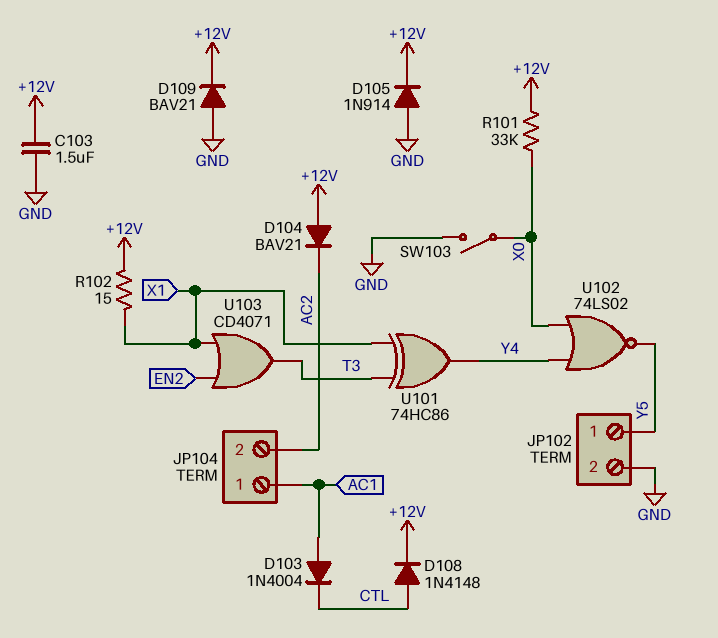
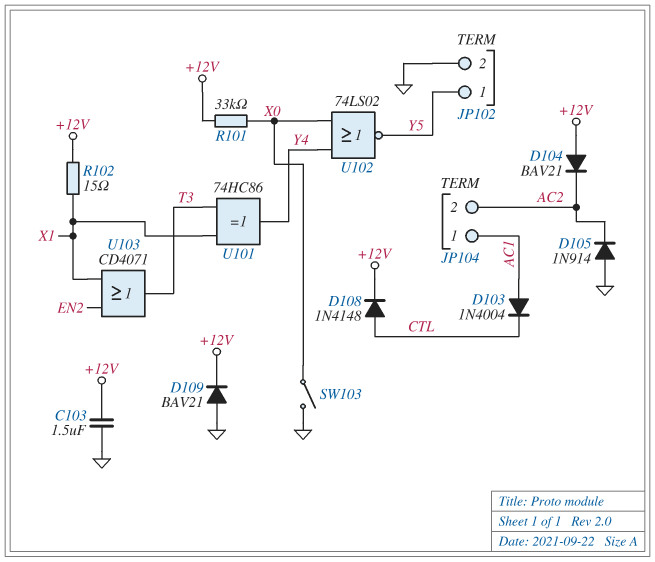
D105: diode 1N914 (A GND, K +12V) -> diode 1N914 (A GND, K AC2)

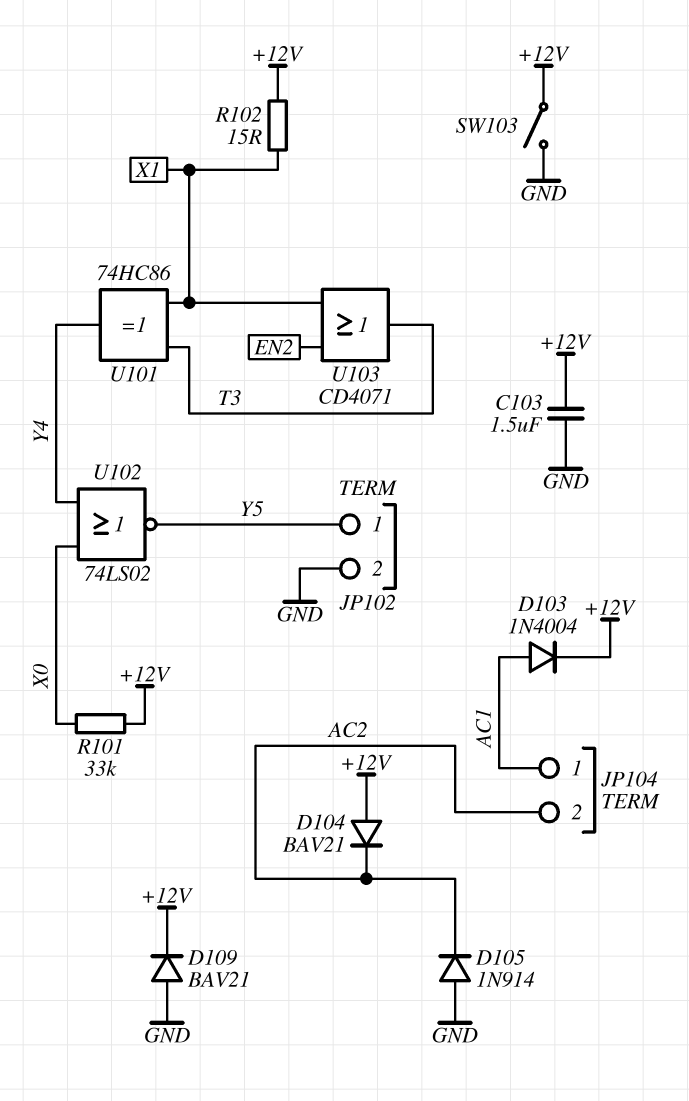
D103: diode 1N4004 (A AC1, K CTL) -> diode 1N4004 (A AC1, K +12V)
D108: diode 1N4148 (A CTL, K +12V) -> none
SW103: switch (GND, X0) -> switch (+12V, GND)

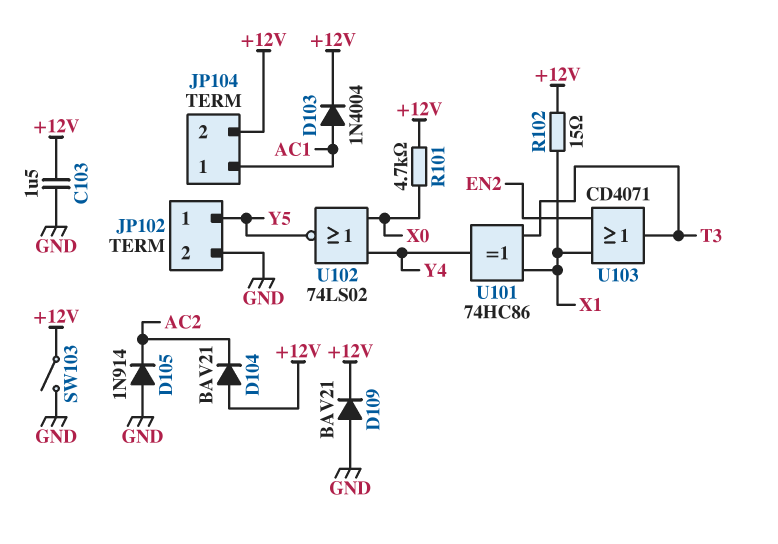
JP104 pin 2: AC2 -> +12V
R101: 33k (+12V, X0) -> 4.7k (+12V, X0)

